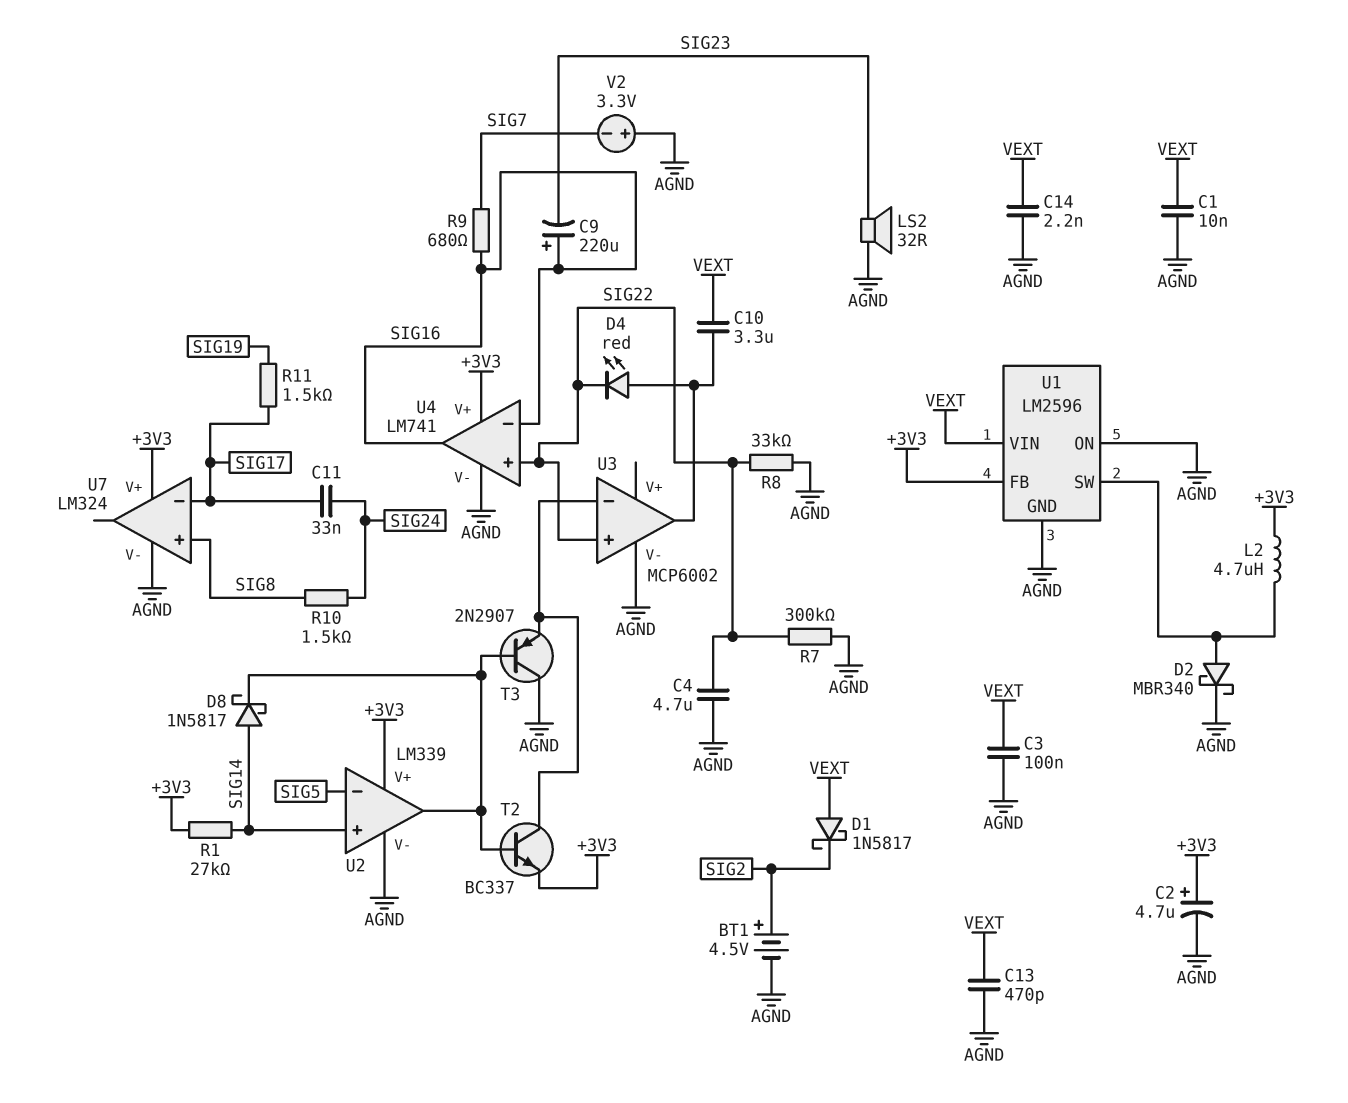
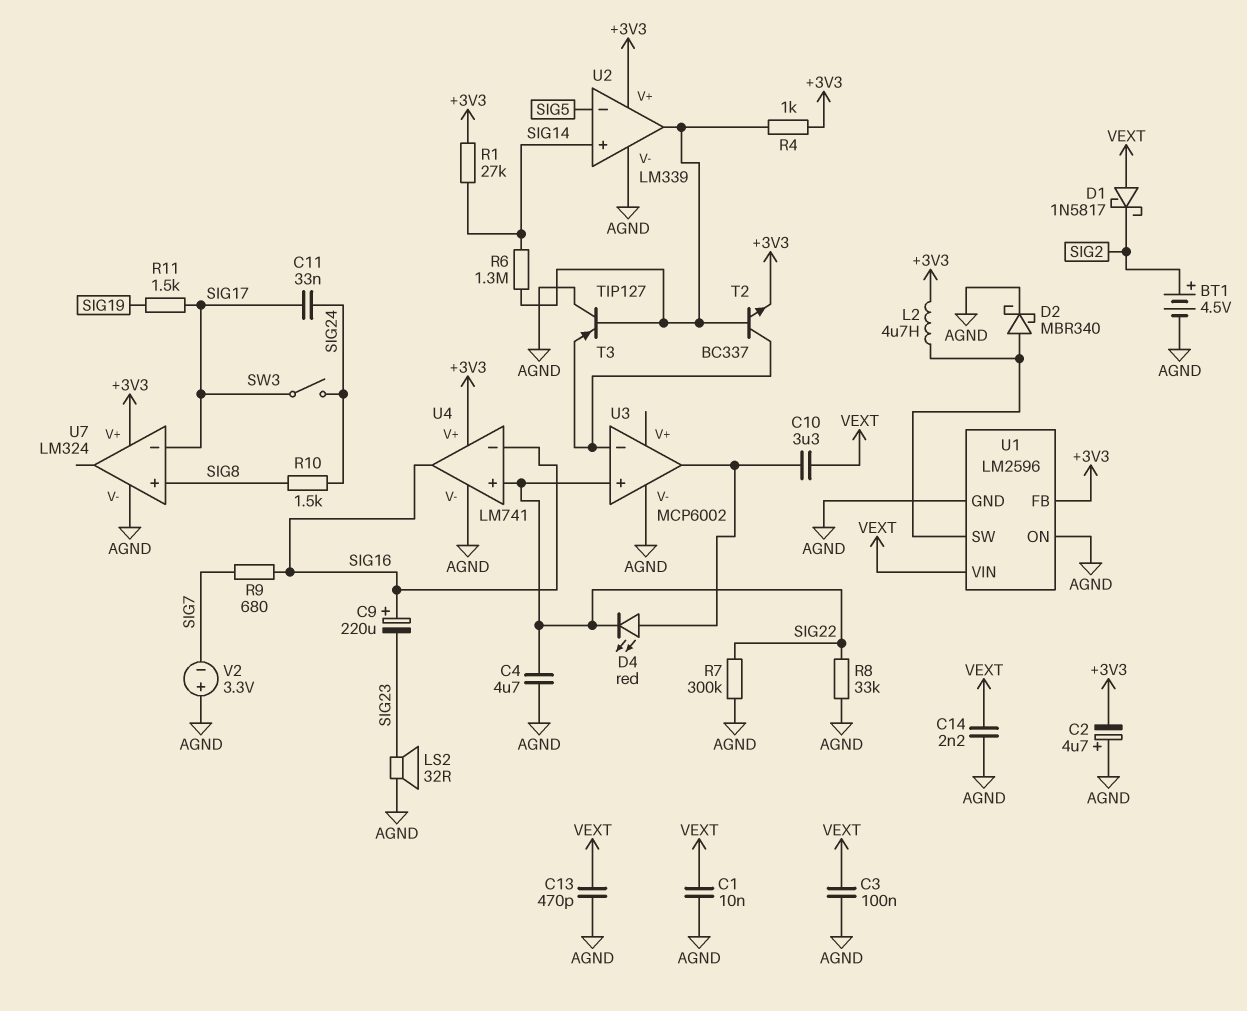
C2: 4.7uF (plus +3V3, minus AGND) -> 4.7uF (plus AGND, minus +3V3)
D8: schottky 1N5817 (A SIG14, K U2/out) -> none
R4: none -> 1k (+3V3, U2/out)
R6: none -> 1.3M (SIG14, U2/out)
SW3: none -> switch (SIG17, SIG24)
T3: PNP 2N2907 (B U2/out, C AGND, E U3/in-) -> PNP TIP127 (B U2/out, C AGND, E U3/in-)

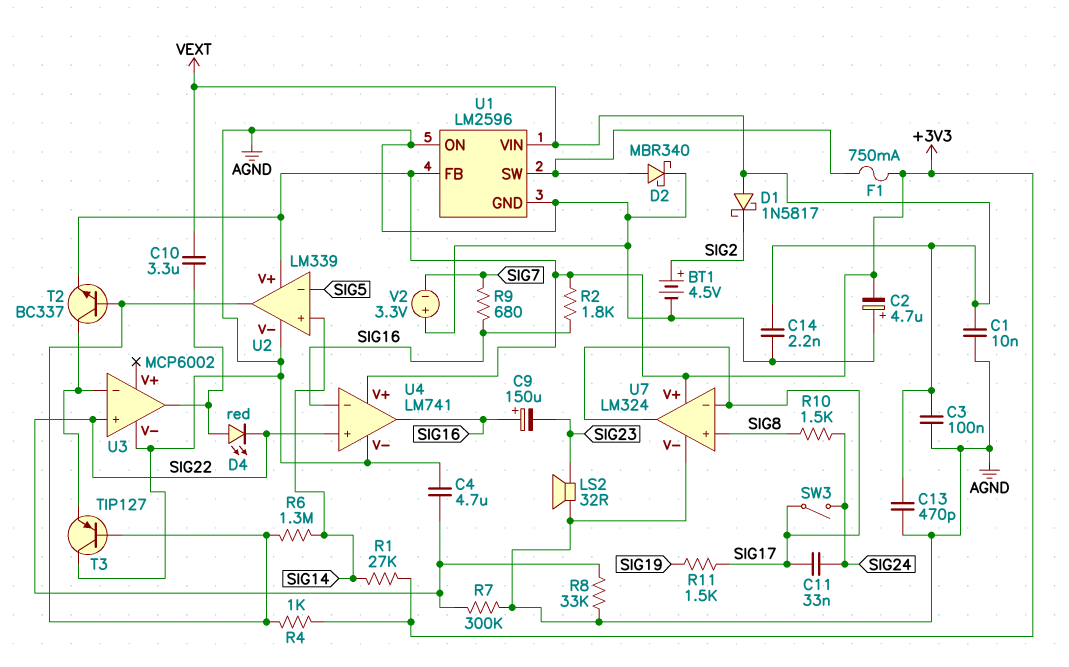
C9: 220uF (plus SIG16, minus SIG23) -> 150uF (plus SIG16, minus SIG23)
F1: none -> 750mA (+3V3, U1/SW)
L2: 4.7uH (+3V3, U1/SW) -> none
R2: none -> 1.8k (+3V3, SIG16)
U7 pin out: none -> SIG17

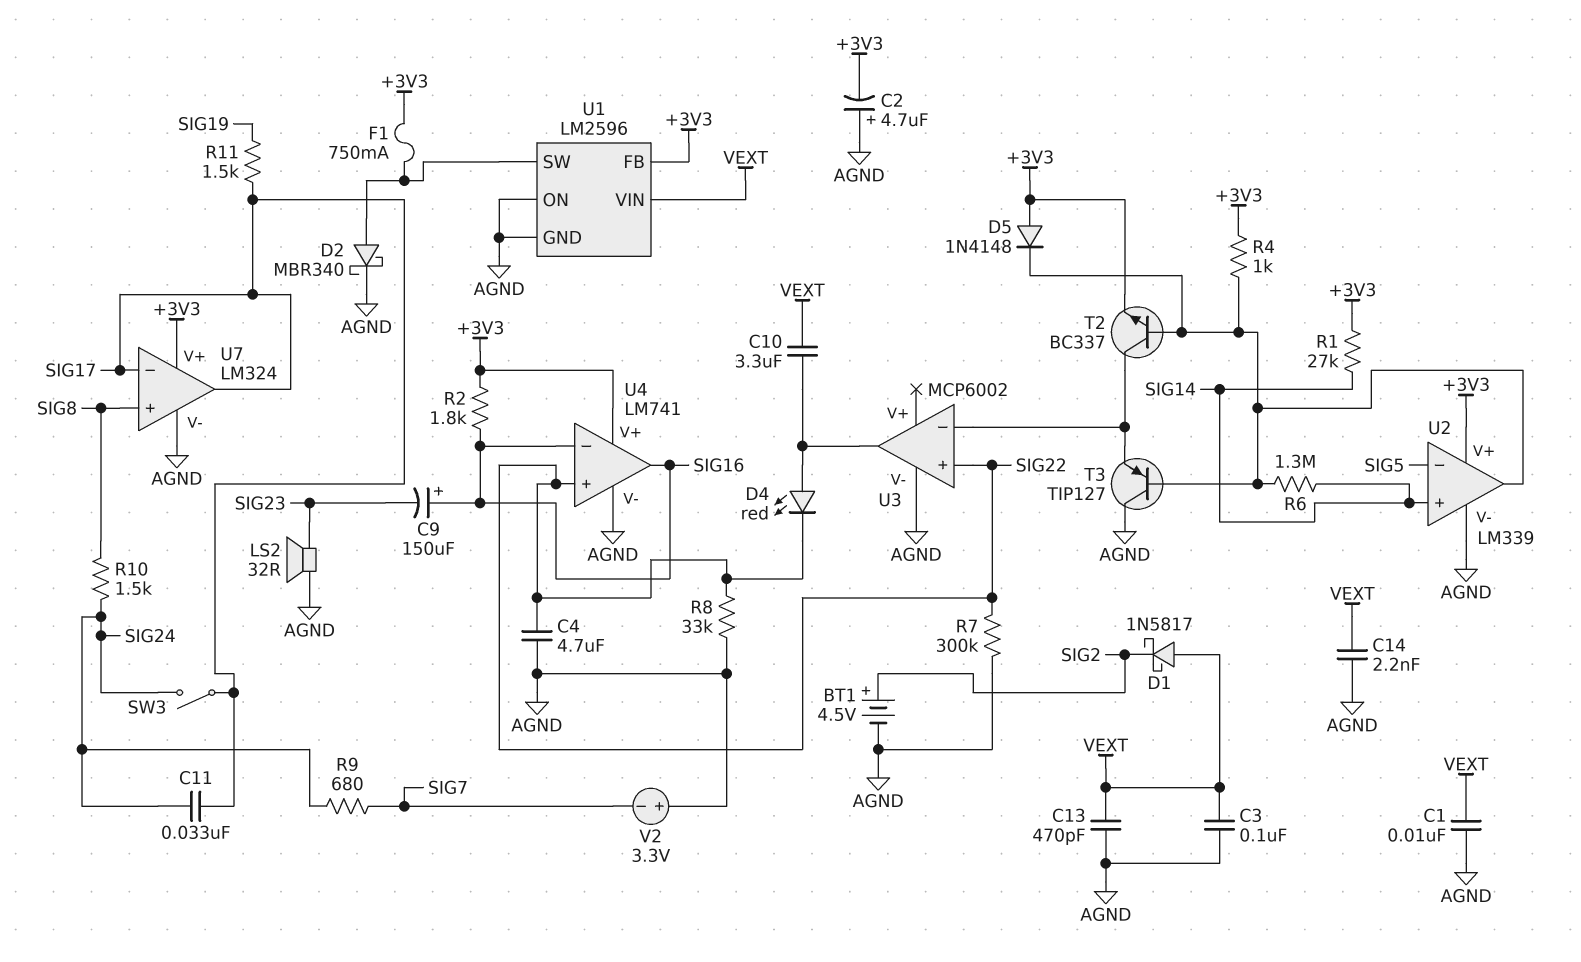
D5: none -> diode 1N4148 (A +3V3, K U2/out)
R9: 680 (SIG7, SIG16) -> 680 (SIG7, SIG24)

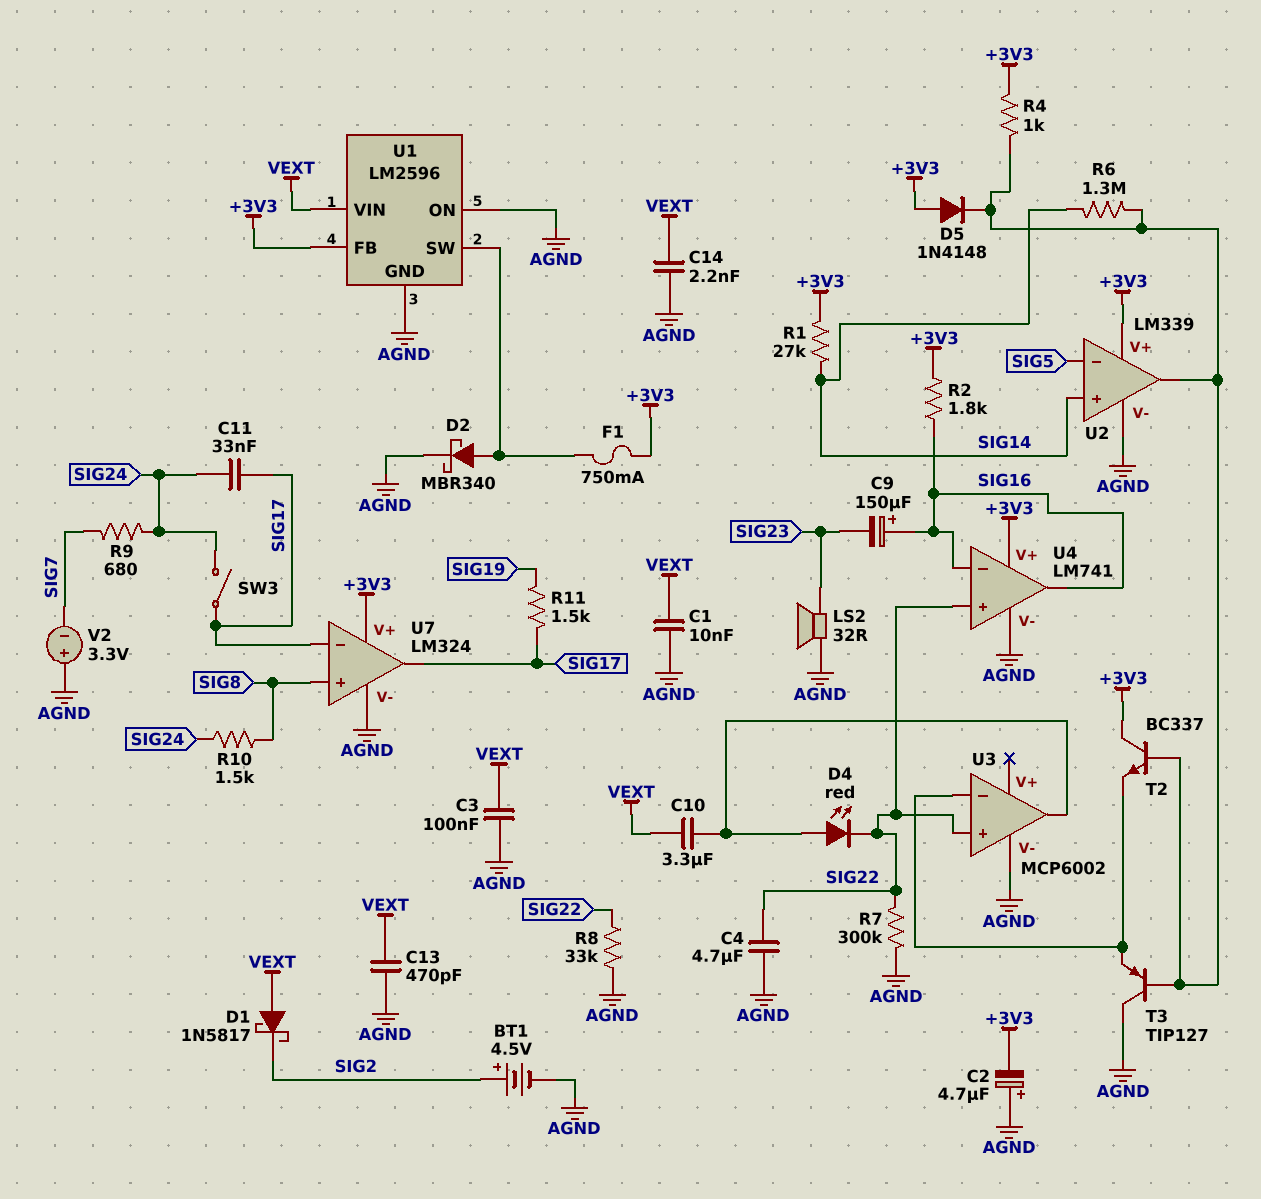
T2: NPN BC337 (B U2/out, C U3/in-, E +3V3) -> NPN BC337 (B U2/out, C +3V3, E U3/in-)

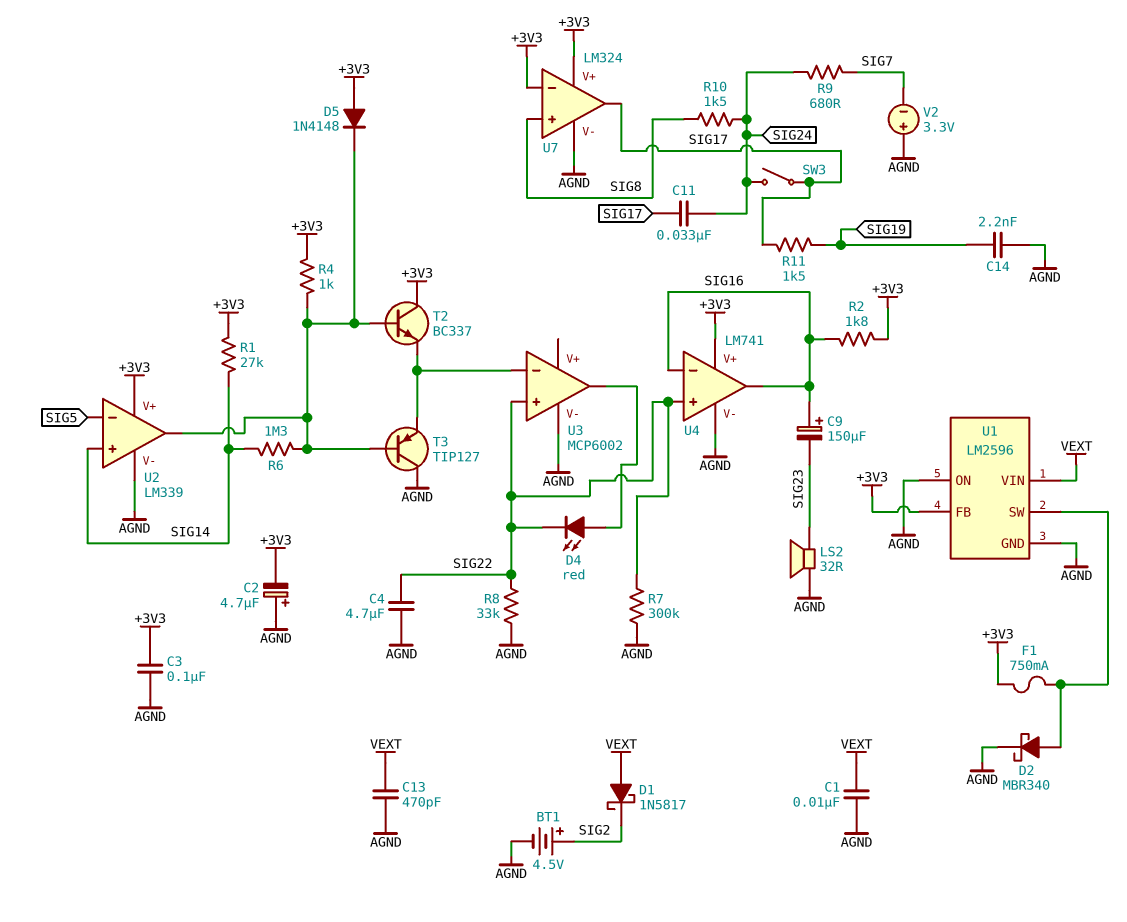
C3: 100nF (AGND, VEXT) -> 100nF (+3V3, AGND)
C10: 3.3uF (U3/out, VEXT) -> none
C14: 2.2nF (AGND, VEXT) -> 2.2nF (AGND, SIG19)
U7 pin in-: SIG17 -> +3V3

